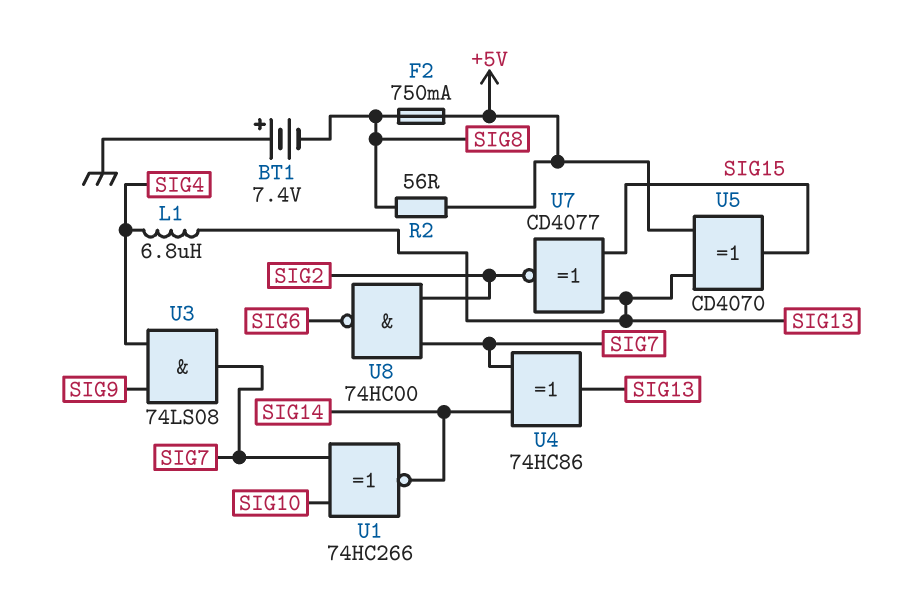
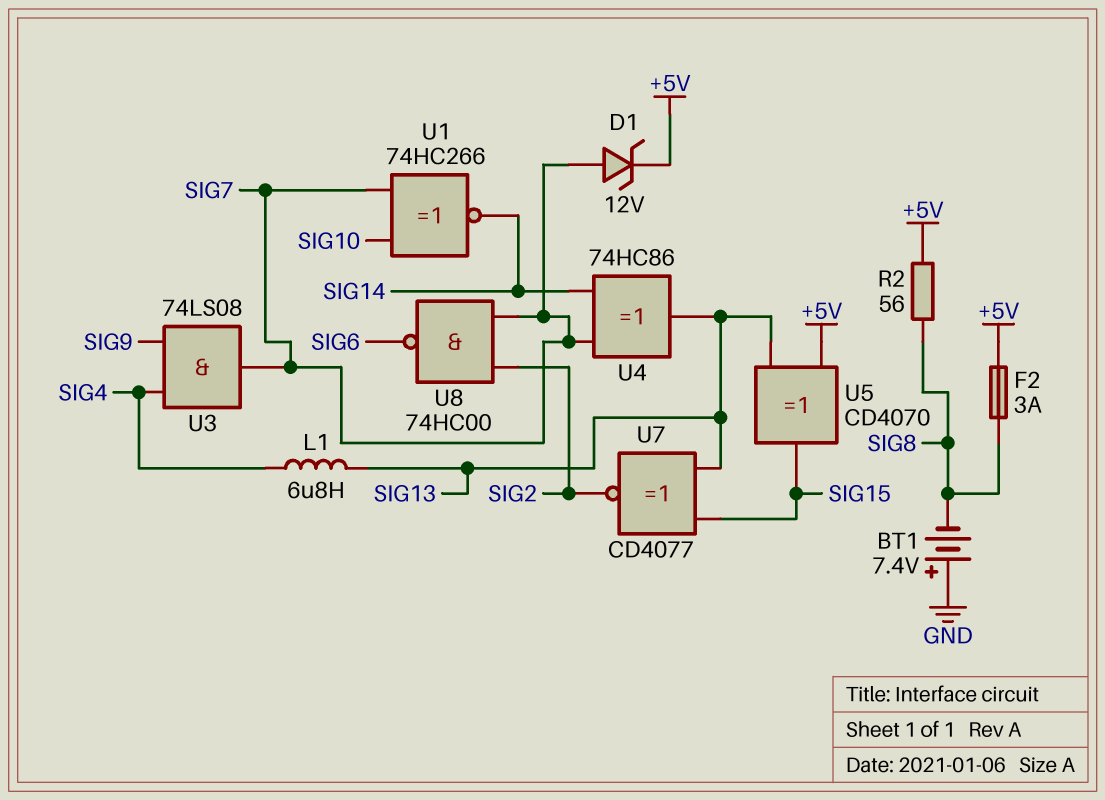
D1: none -> zener 12V (A SIG7, K +5V)
F2: 750mA (+5V, SIG8) -> 3A (+5V, SIG8)

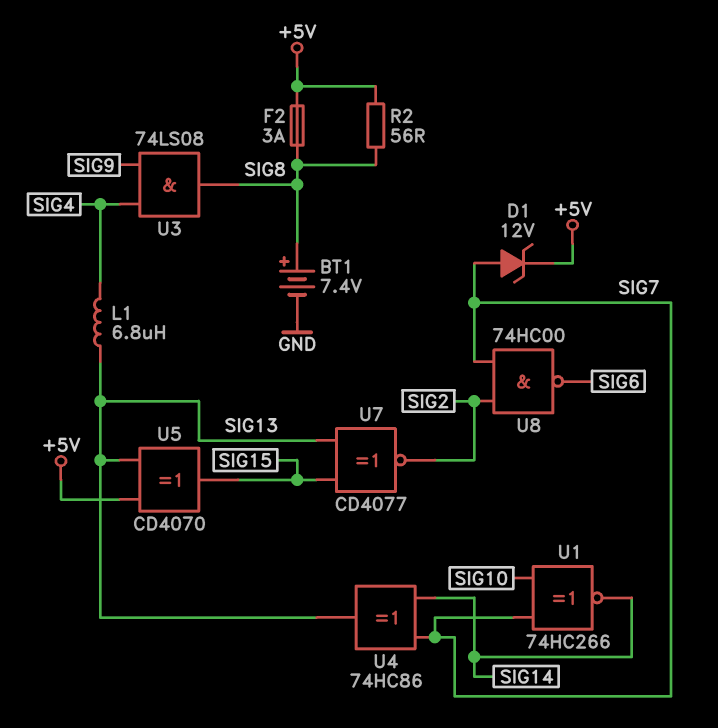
BT1: 7.4V (plus GND, minus SIG8) -> 7.4V (plus SIG8, minus GND)
U3: AND 74LS08 (in SIG4, in SIG9, out SIG7) -> AND 74LS08 (in SIG4, in SIG9, out SIG8)

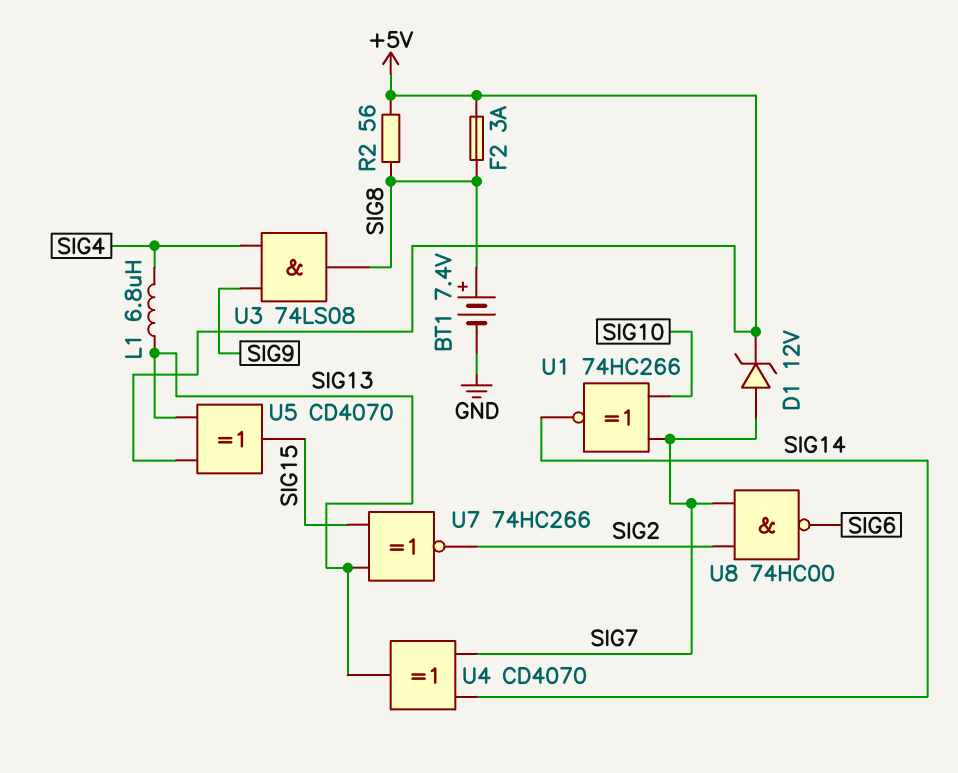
U4: XOR 74HC86 (in SIG7, in SIG14, out SIG13) -> XOR CD4070 (in SIG7, in SIG14, out SIG13)
U7: XNOR CD4077 (in SIG13, in SIG15, out SIG2) -> XNOR 74HC266 (in SIG13, in SIG15, out SIG2)

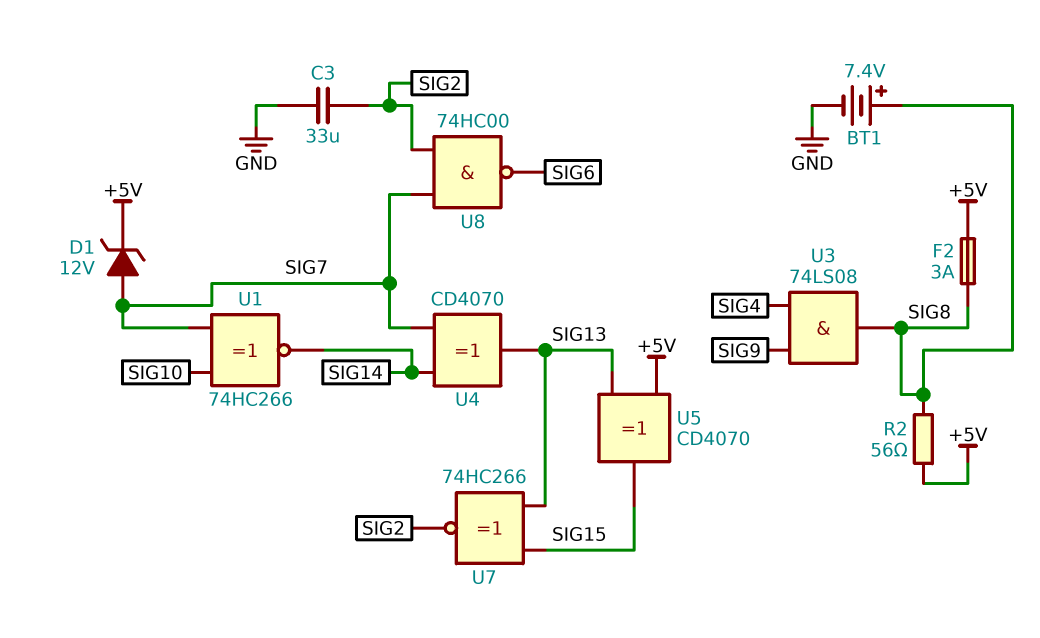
C3: none -> 33uF (GND, SIG2)
L1: 6.8uH (SIG4, SIG13) -> none

